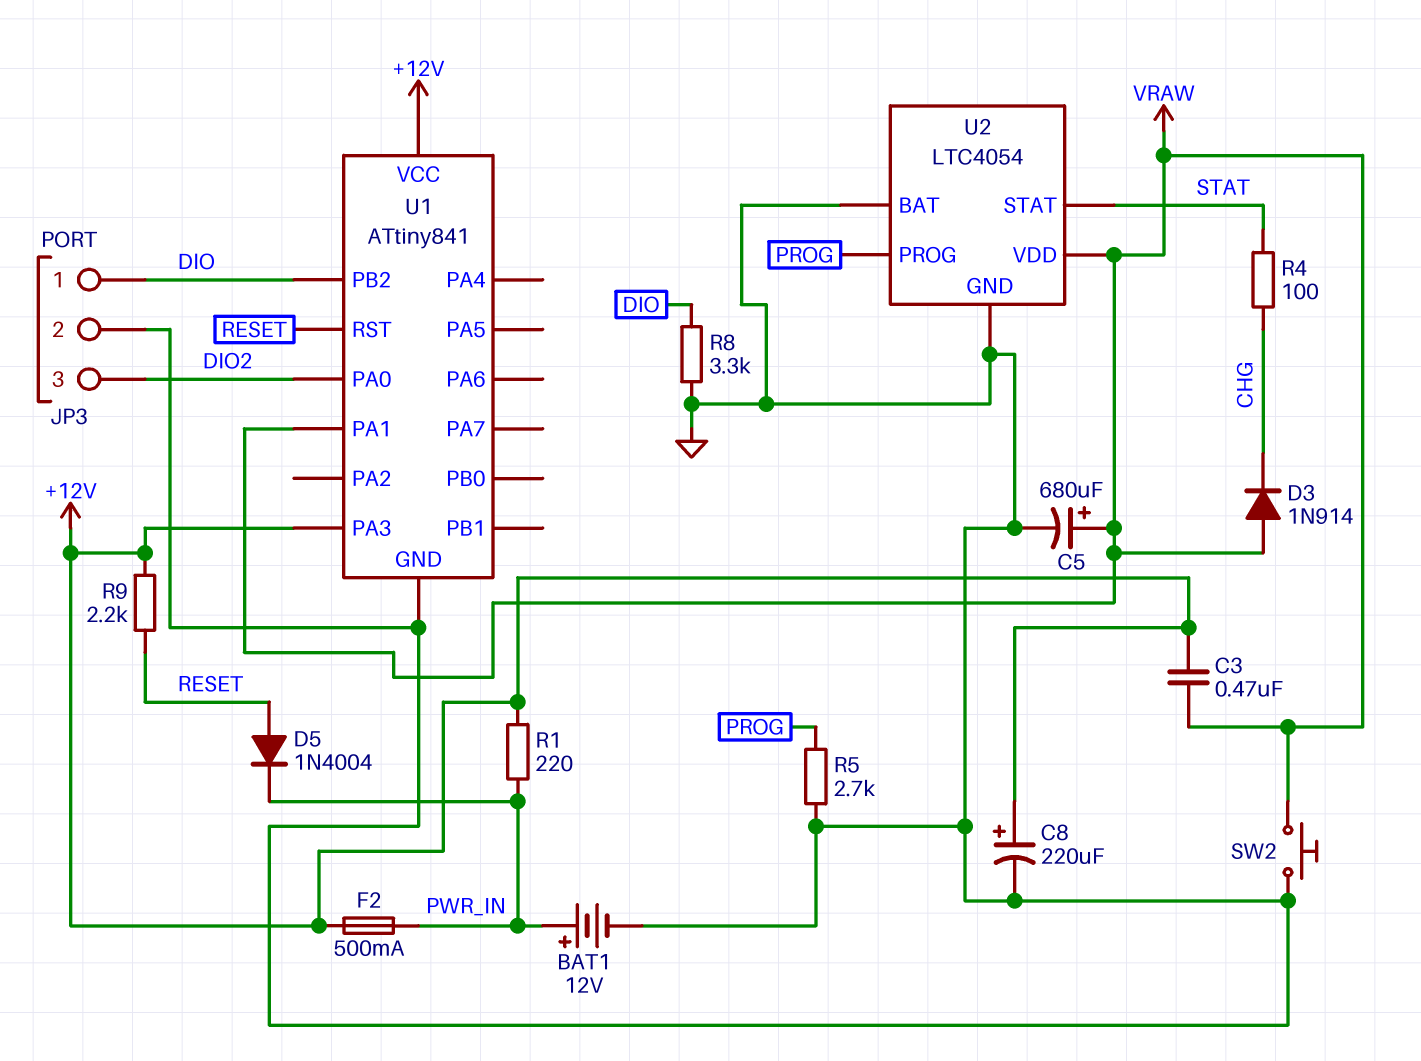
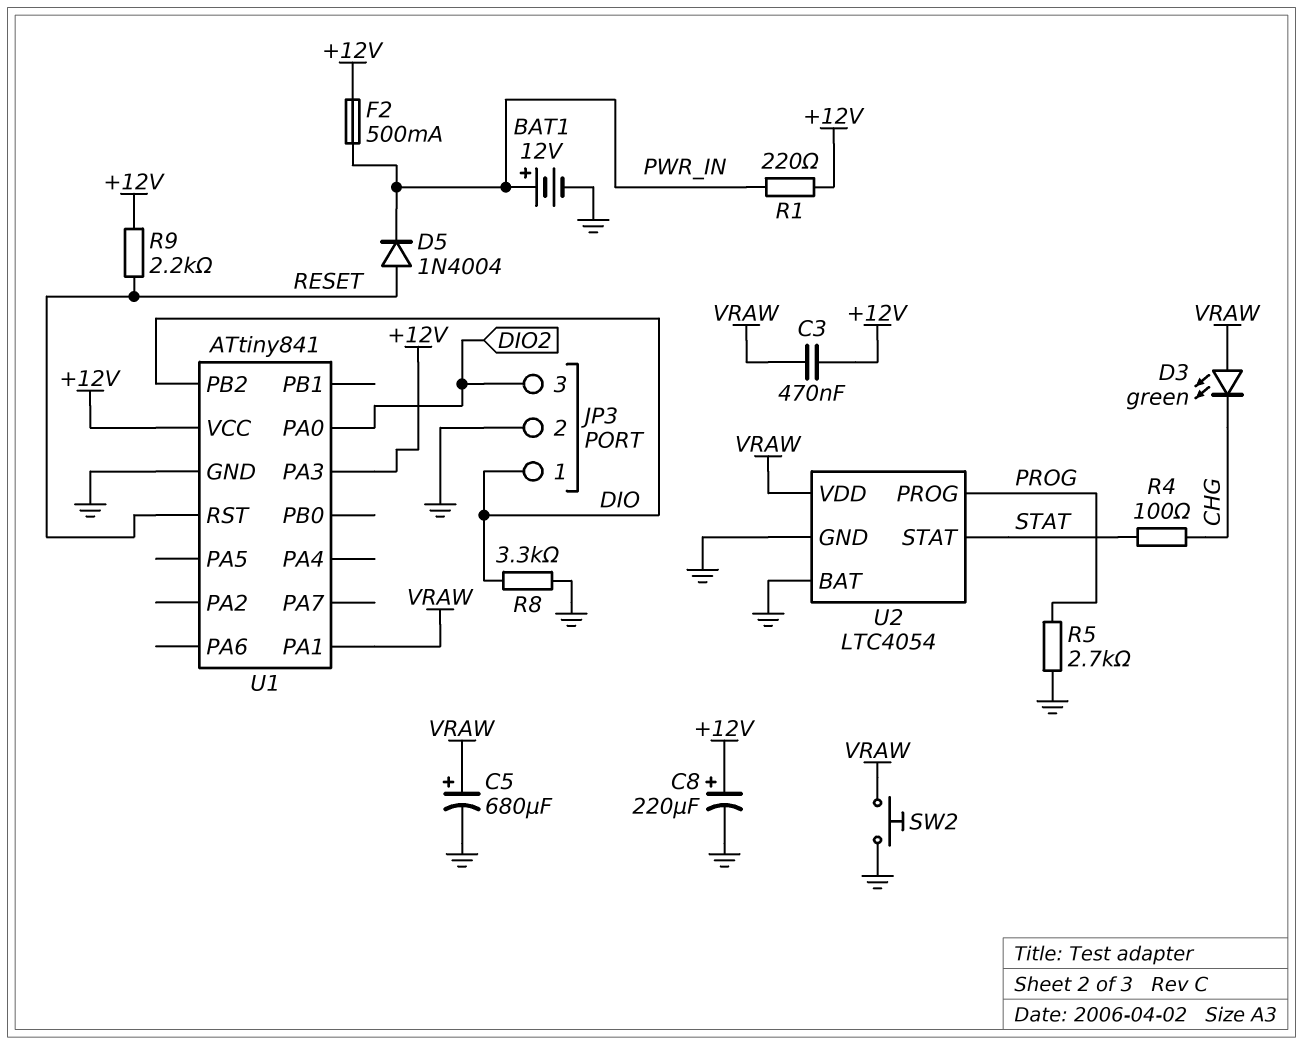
D3: diode 1N914 (A VRAW, K CHG) -> LED green (A VRAW, K CHG)

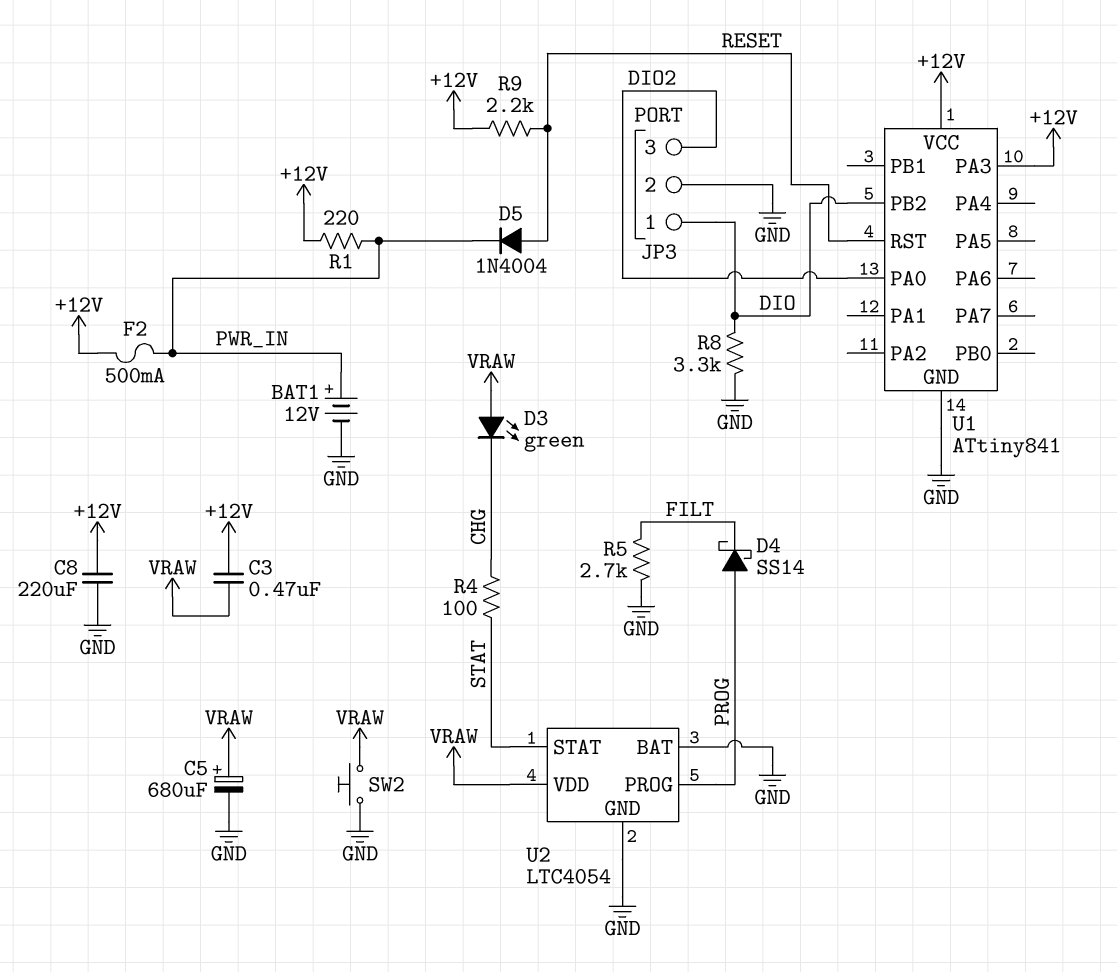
C8: 220uF (plus +12V, minus GND) -> 220uF (+12V, GND)
D4: none -> schottky SS14 (A PROG, K FILT)
R5: 2.7k (GND, PROG) -> 2.7k (FILT, GND)
U1 pin PA1: VRAW -> none

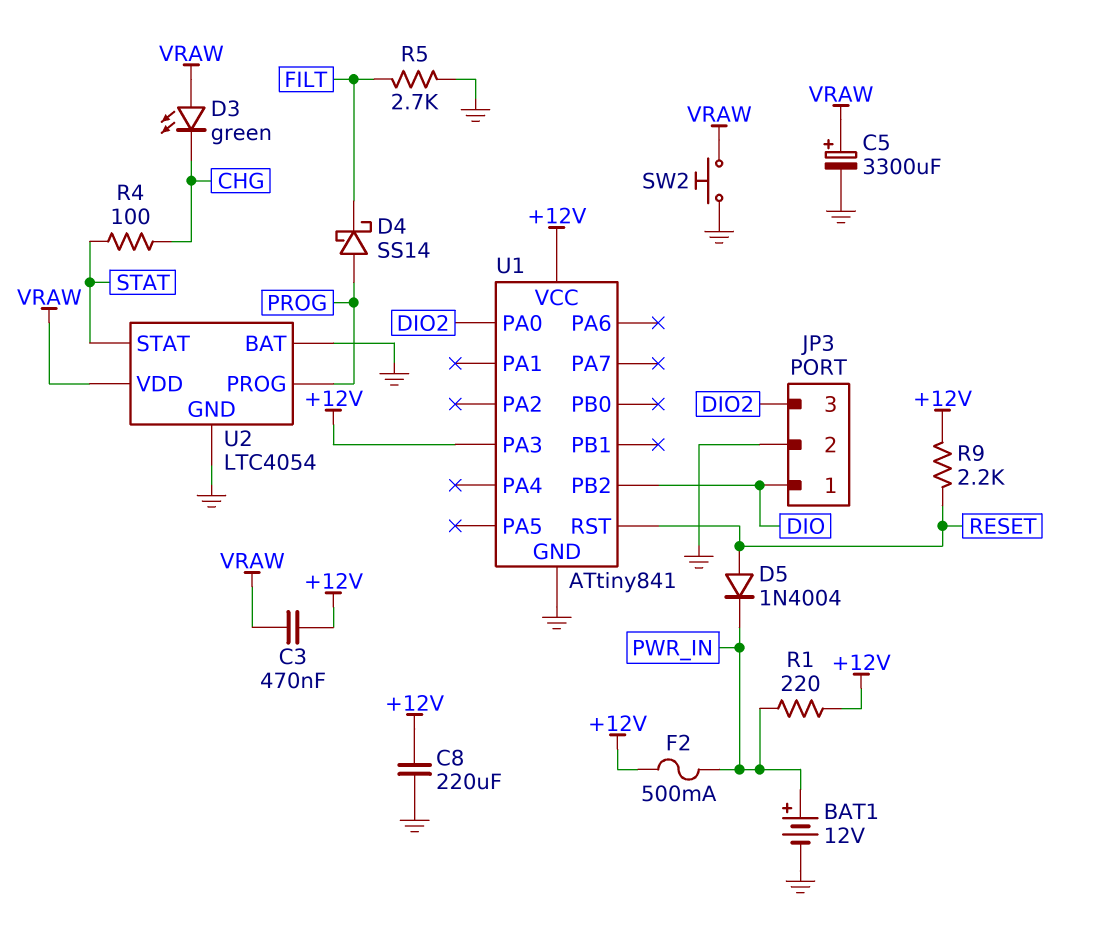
C5: 680uF (plus VRAW, minus GND) -> 3300uF (plus VRAW, minus GND)
R8: 3.3k (DIO, GND) -> none

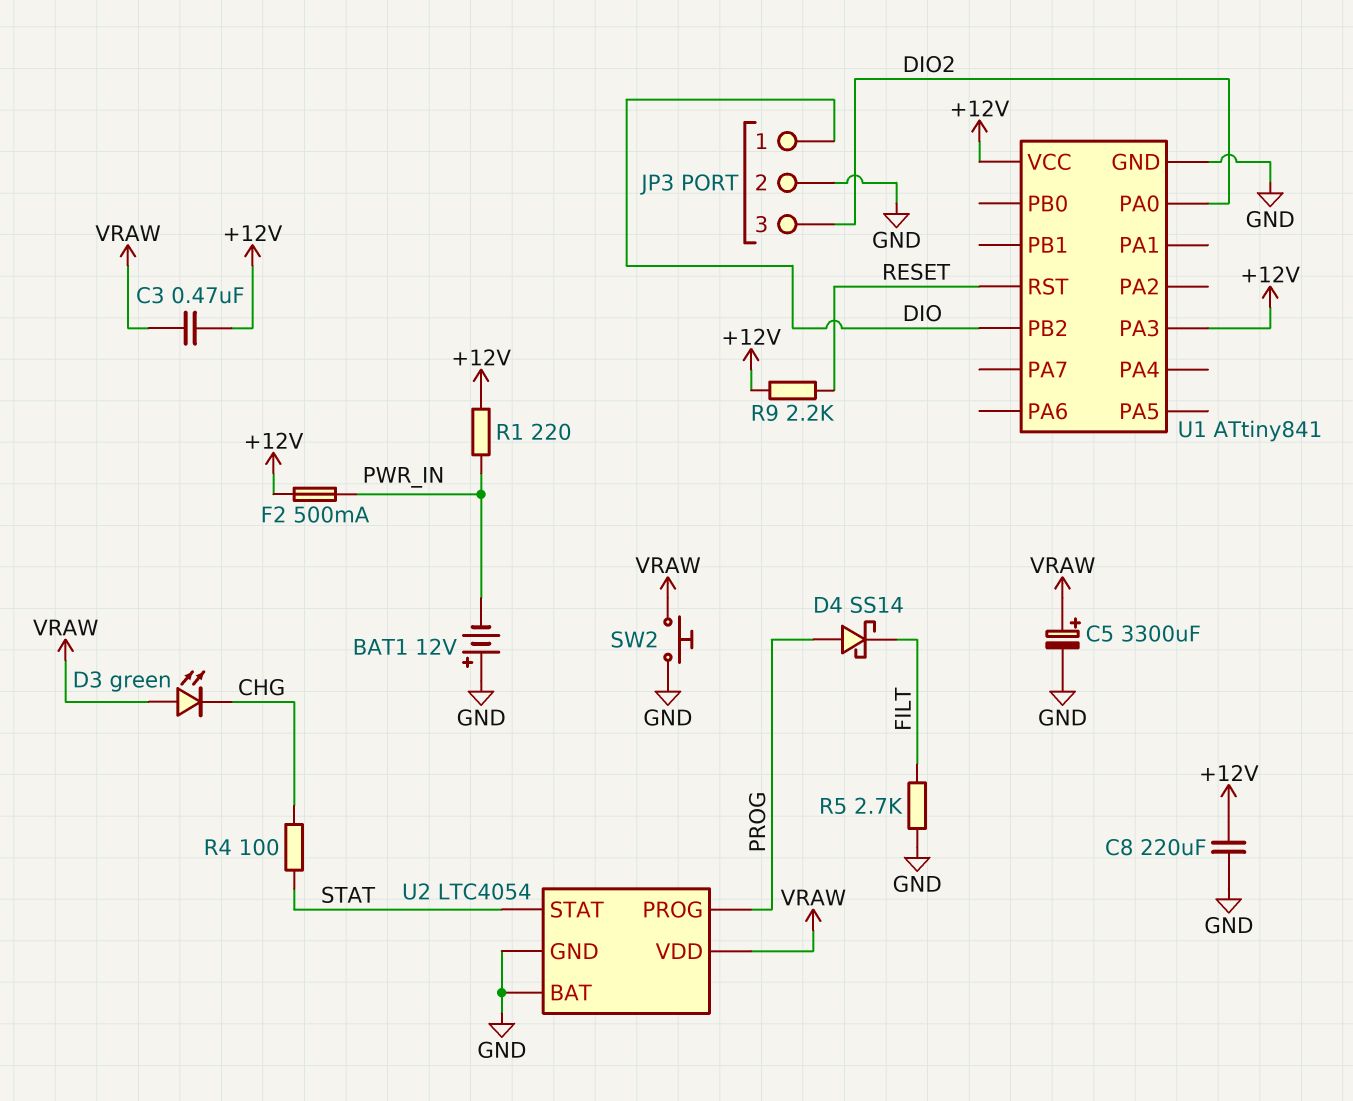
BAT1: 12V (plus PWR_IN, minus GND) -> 12V (plus GND, minus PWR_IN)
D5: diode 1N4004 (A RESET, K PWR_IN) -> none

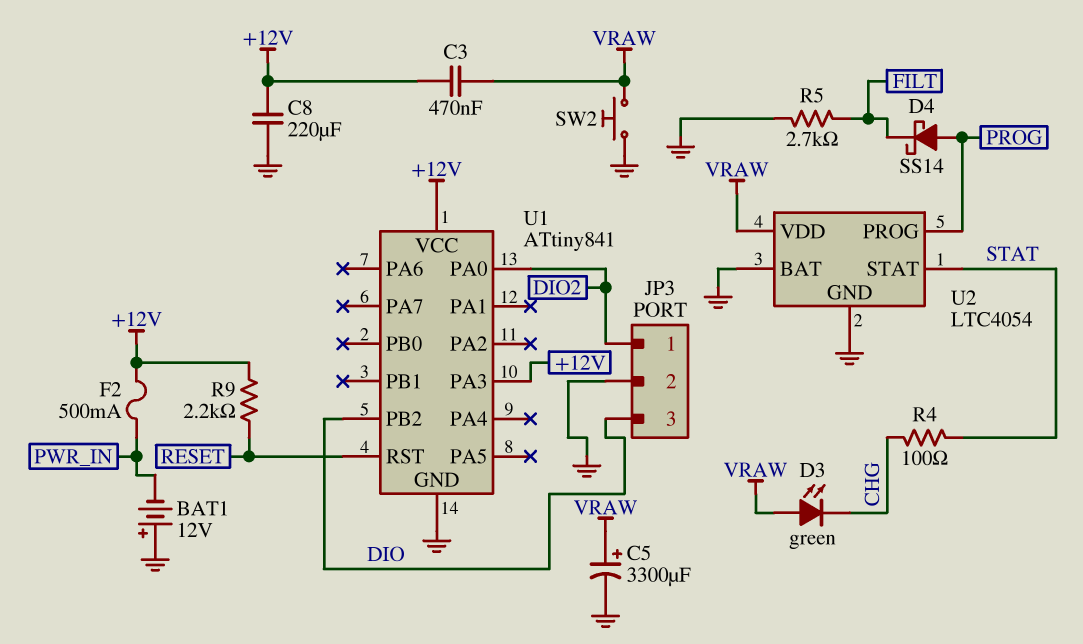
JP3 pin 1: DIO -> DIO2
JP3 pin 3: DIO2 -> DIO
R1: 220 (+12V, PWR_IN) -> none

